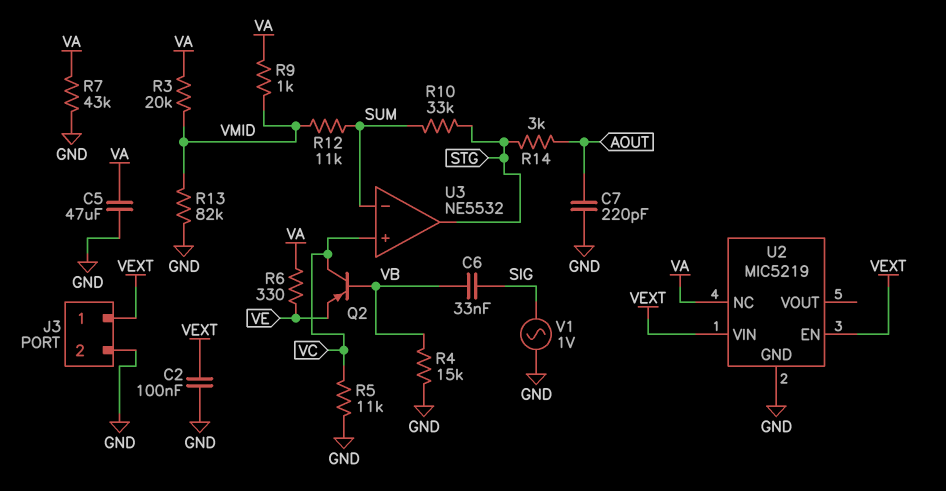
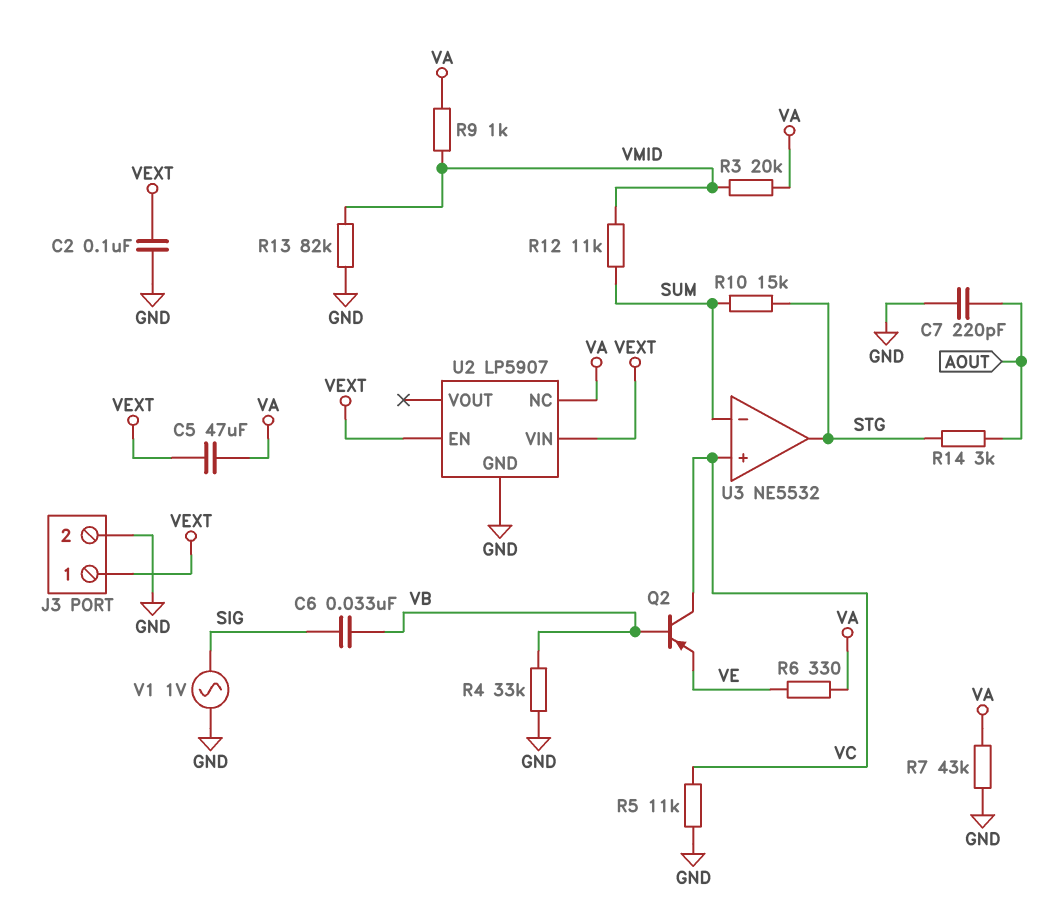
C5: 47uF (GND, VA) -> 47uF (VA, VEXT)
R4: 15k (GND, VB) -> 33k (GND, VB)
R10: 33k (STG, SUM) -> 15k (STG, SUM)
U2: MIC5219 -> LP5907

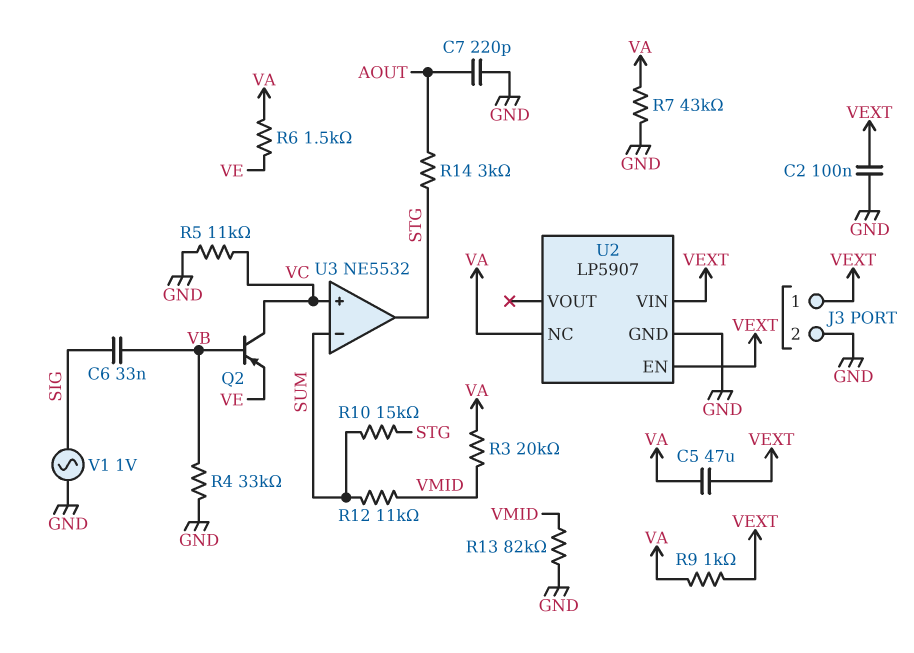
R6: 330 (VA, VE) -> 1.5k (VA, VE)
R9: 1k (VA, VMID) -> 1k (VA, VEXT)

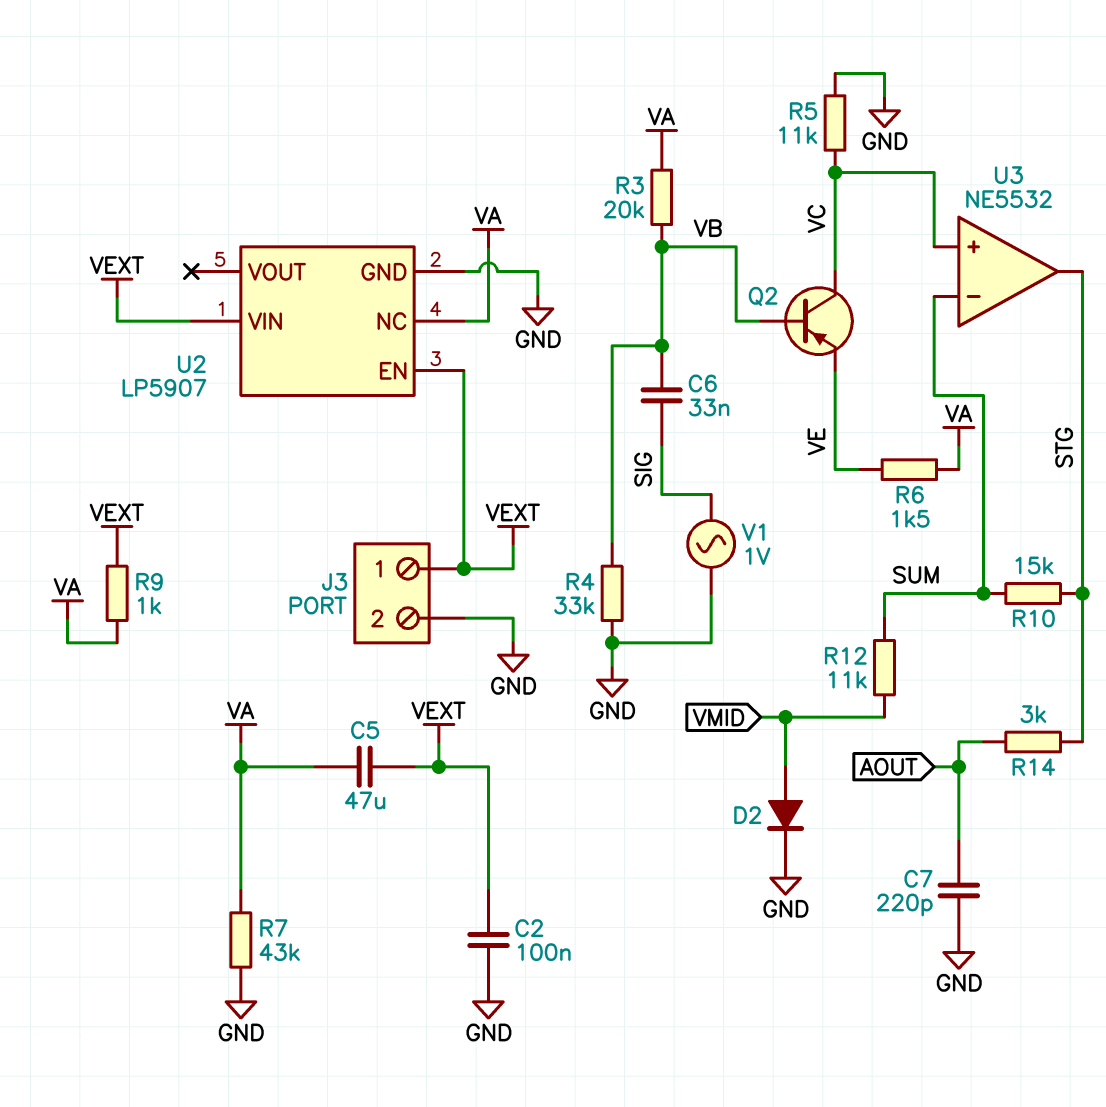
D2: none -> diode (A VMID, K GND)
R3: 20k (VA, VMID) -> 20k (VA, VB)
R13: 82k (GND, VMID) -> none

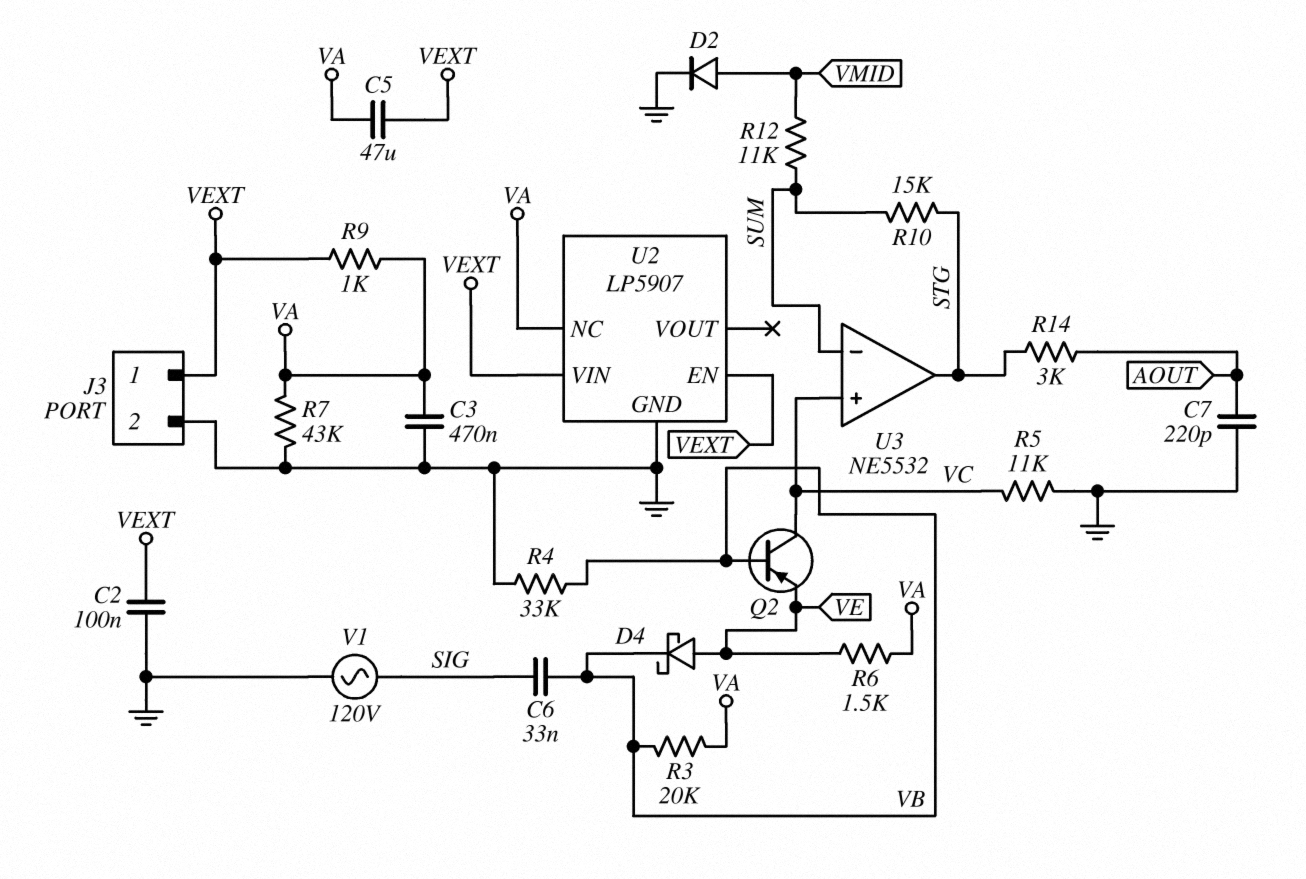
C3: none -> 470nF (GND, VA)
D4: none -> schottky (A VE, K VB)
V1: AC 1V (GND, SIG) -> AC 120V (GND, SIG)

